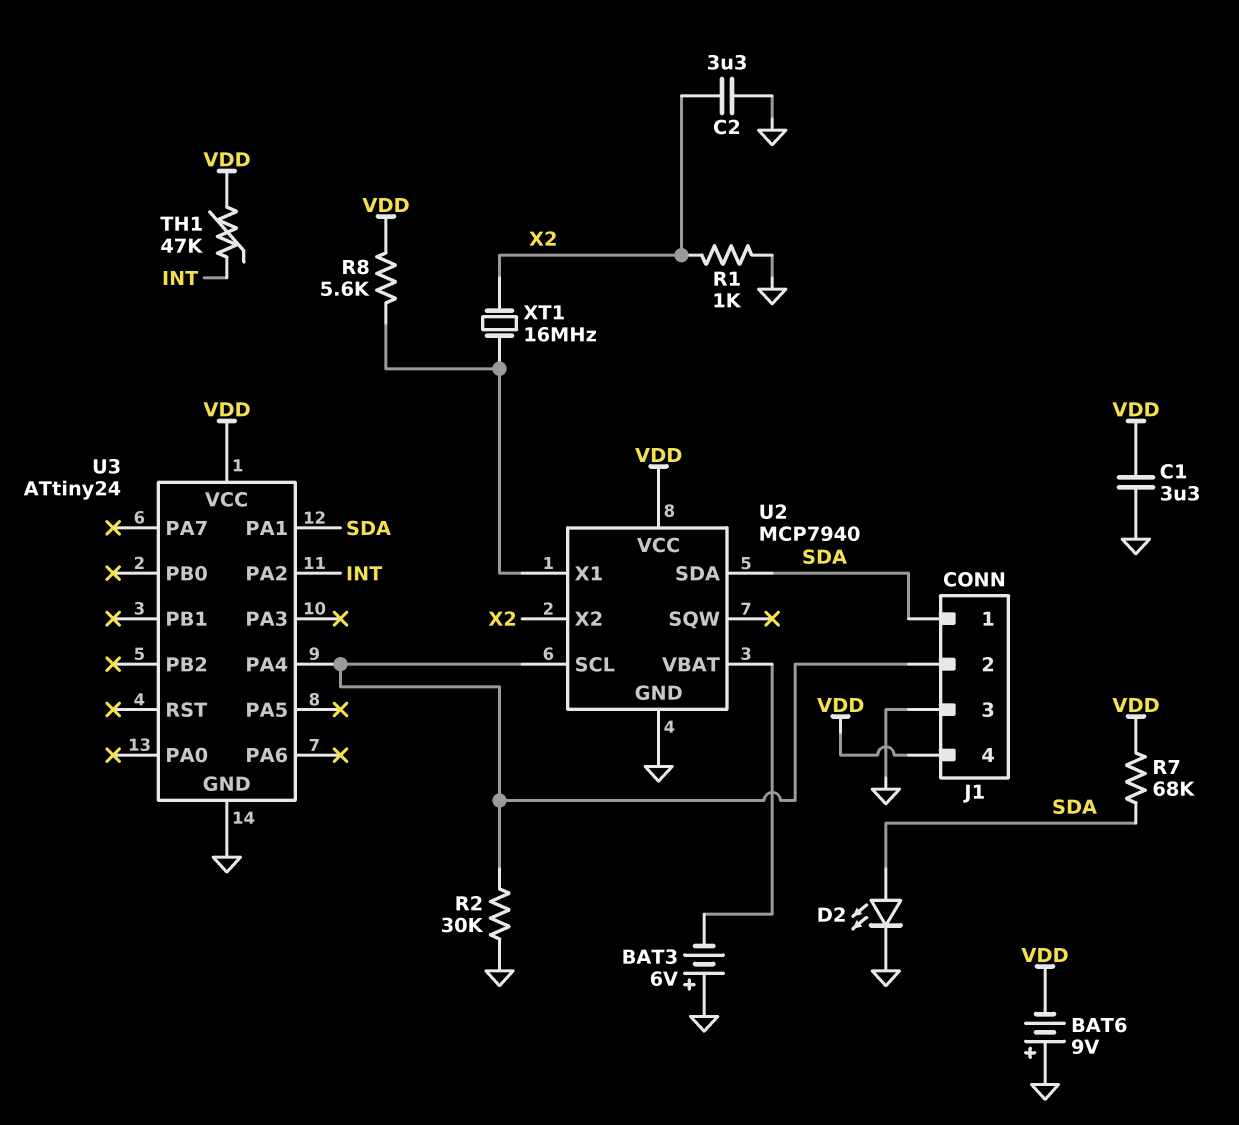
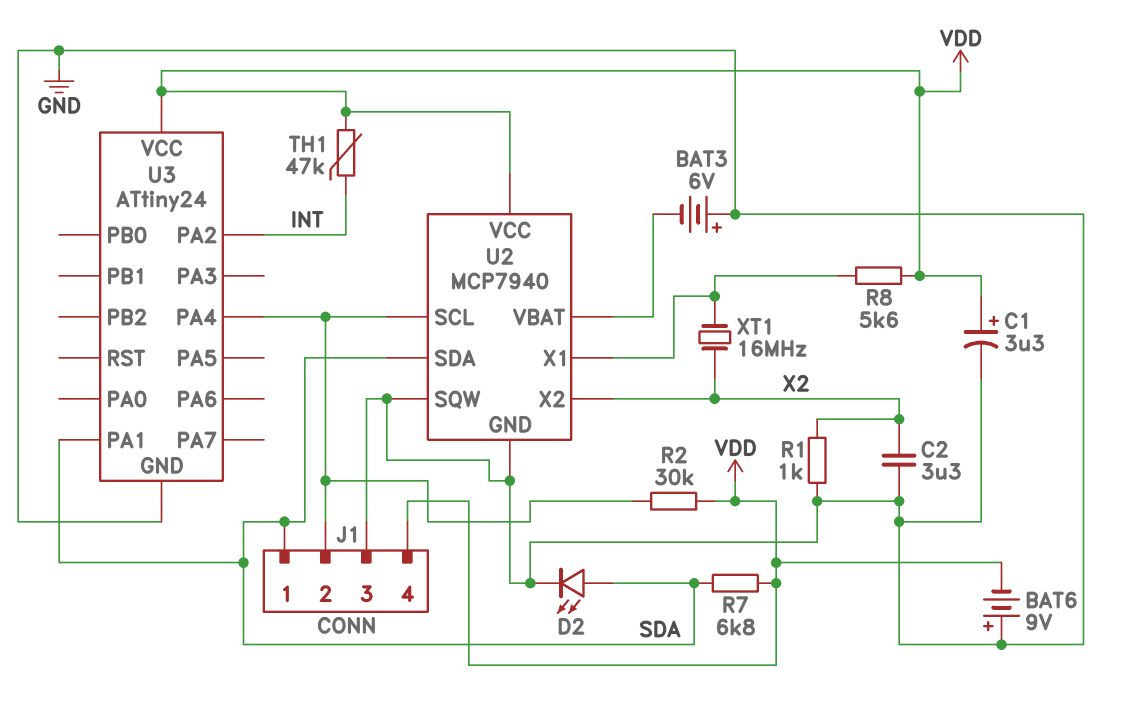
C1: 3.3uF (GND, VDD) -> 3.3uF (plus VDD, minus GND)
R2: 30k (GND, J1/2) -> 30k (J1/2, VDD)
R7: 68k (SDA, VDD) -> 6.8k (SDA, VDD)
U2 pin SQW: none -> GND

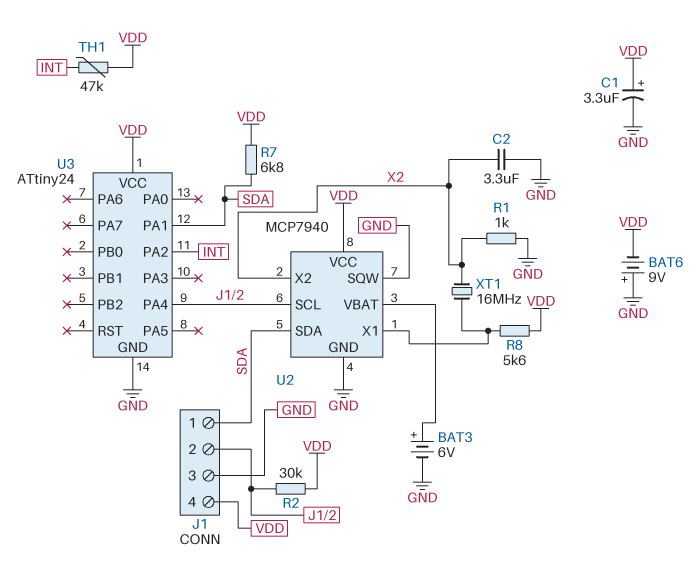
BAT3: 6V (plus GND, minus U2/VBAT) -> 6V (plus U2/VBAT, minus GND)
D2: LED (A SDA, K GND) -> none

